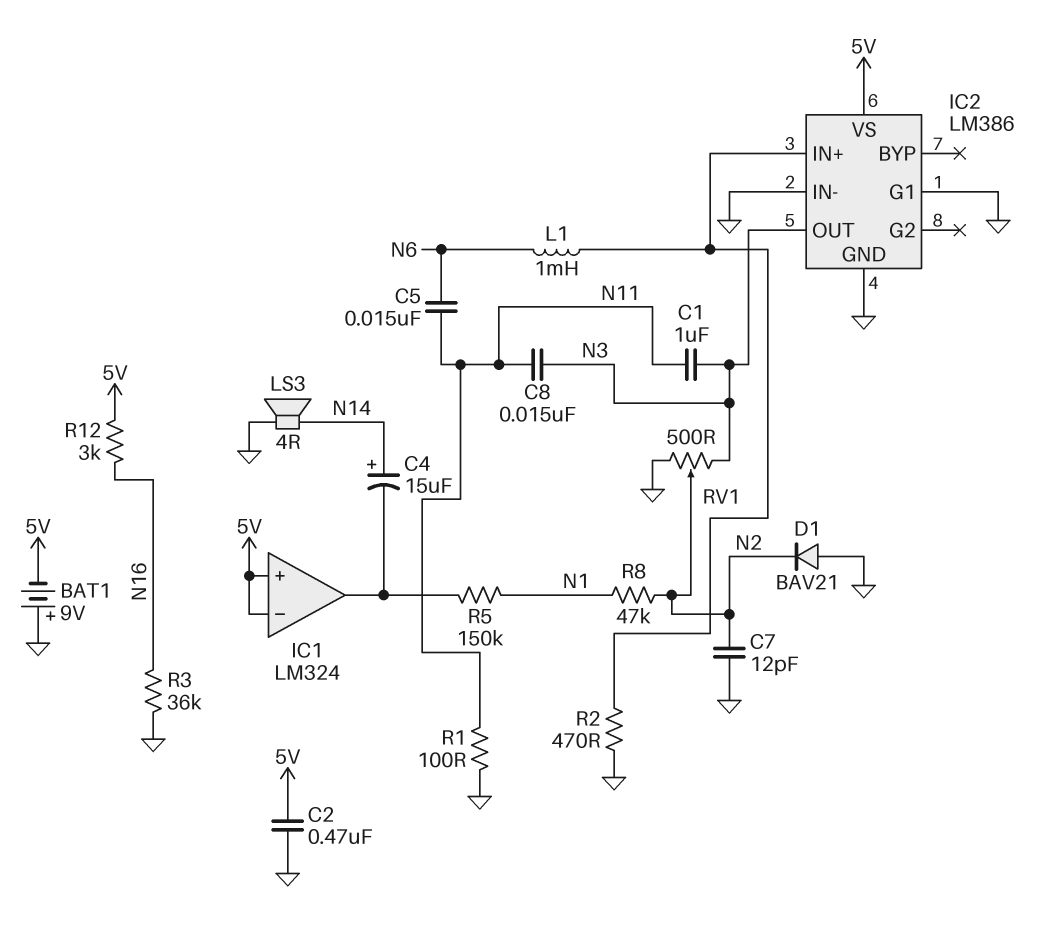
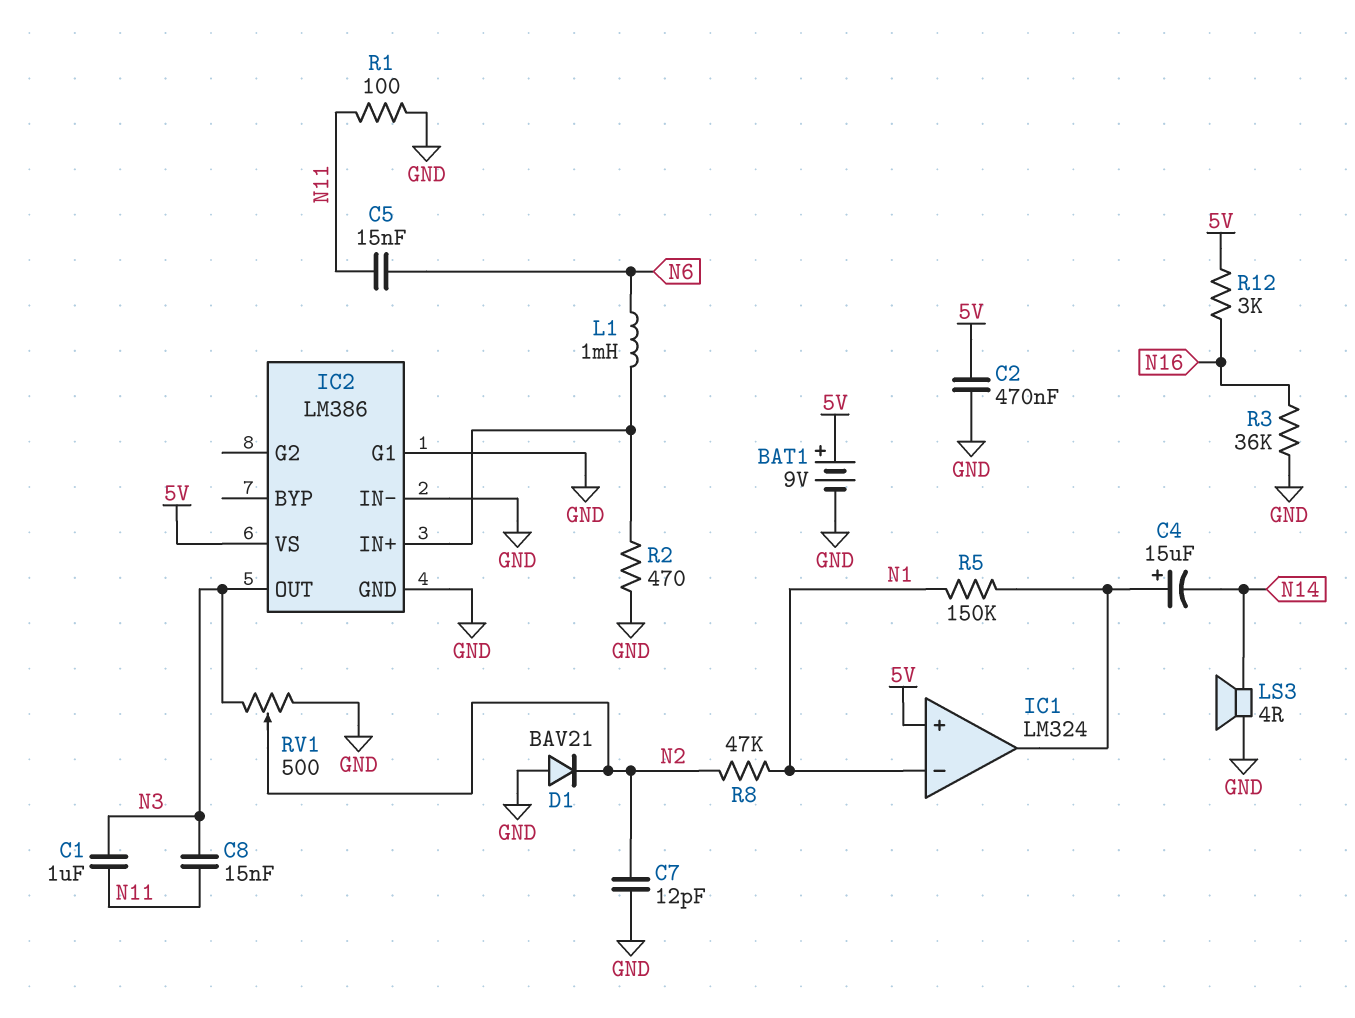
BAT1: 9V (plus GND, minus 5V) -> 9V (plus 5V, minus GND)
C4: 15uF (plus N14, minus IC1/out) -> 15uF (plus IC1/out, minus N14)
IC1 pin in-: 5V -> N1

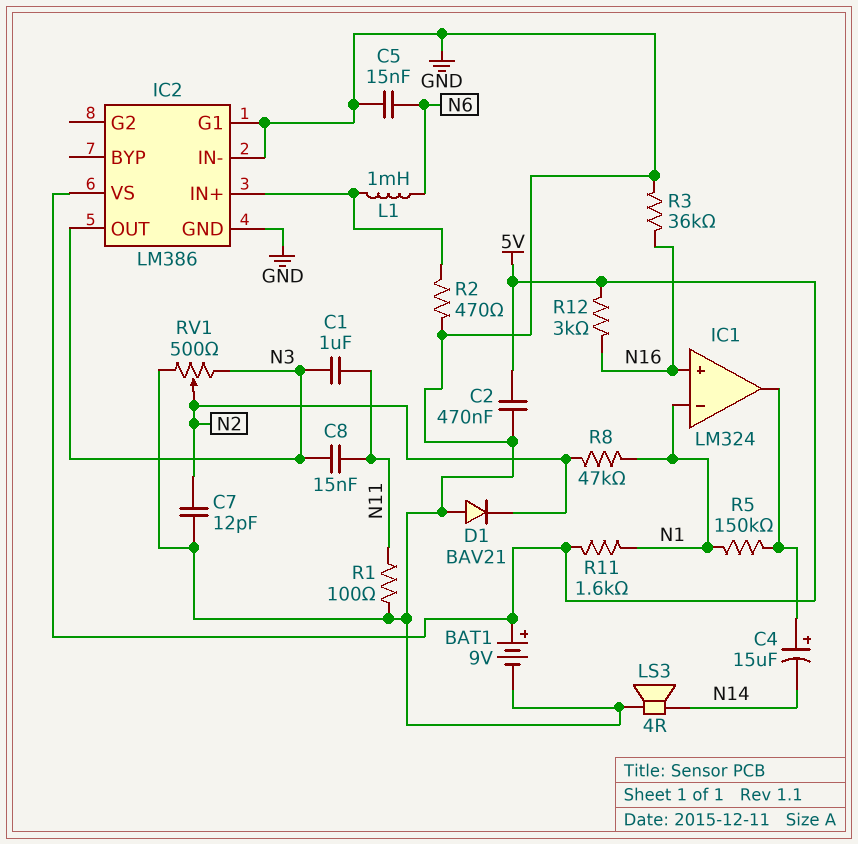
C5: 15nF (N6, N11) -> 15nF (GND, N6)
IC1 pin in+: 5V -> N16
R11: none -> 1.6k (5V, N1)

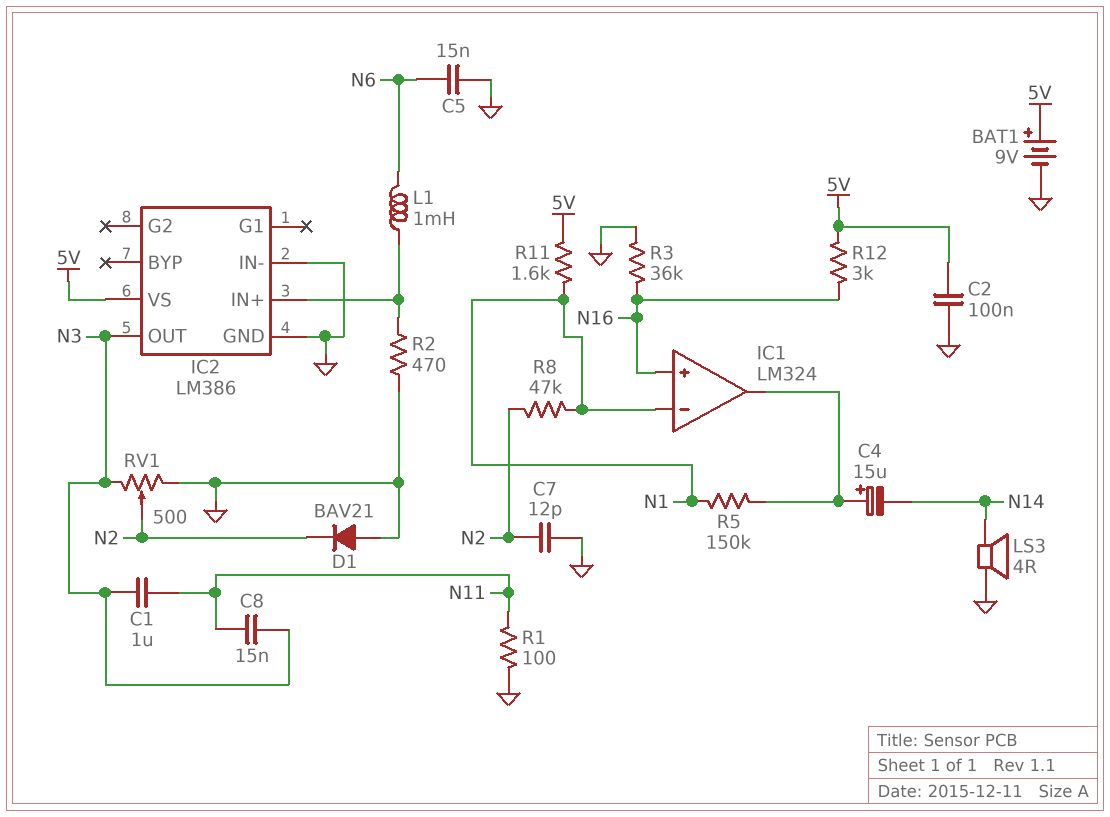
C2: 470nF (5V, GND) -> 100nF (5V, GND)
IC2 pin G1: GND -> none

